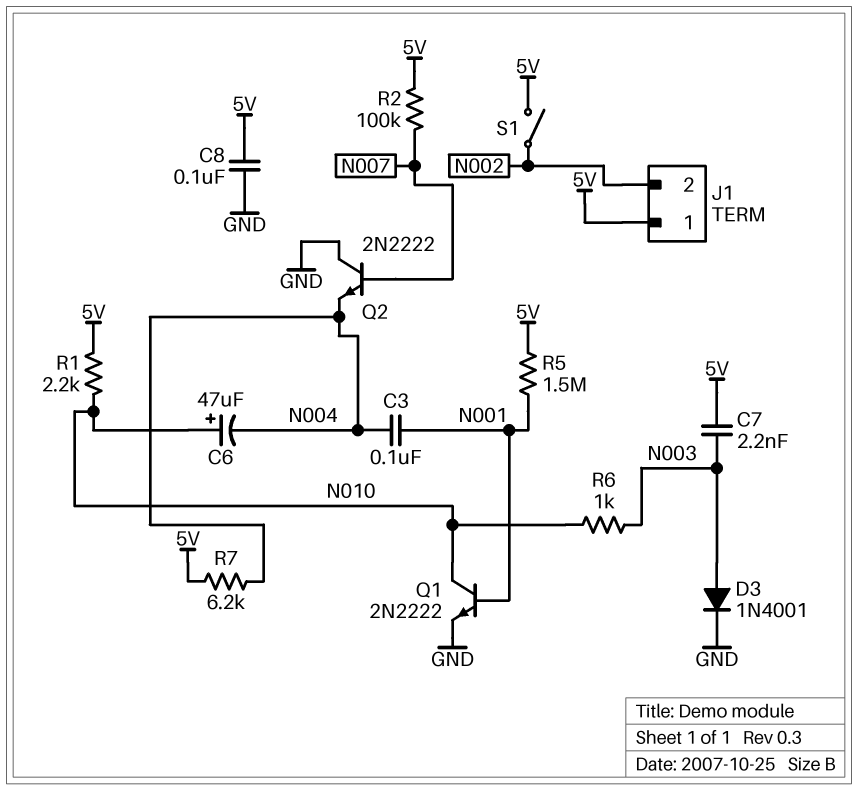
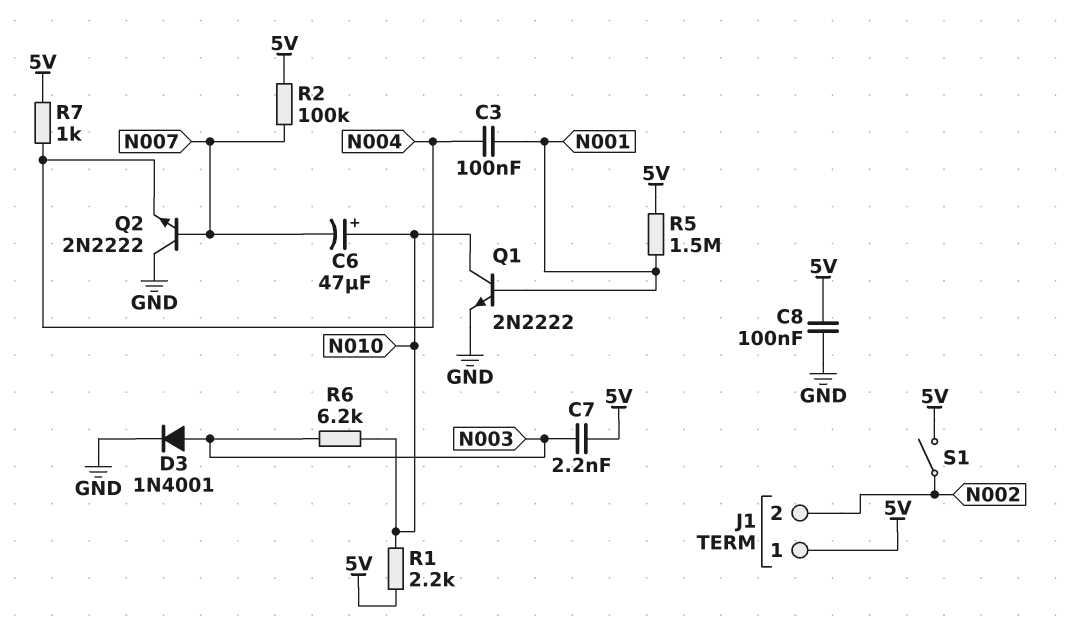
C6: 47uF (plus N010, minus N004) -> 47uF (plus N010, minus N007)
R6: 1k (N003, N010) -> 6.2k (N003, N010)
R7: 6.2k (5V, N004) -> 1k (5V, N004)

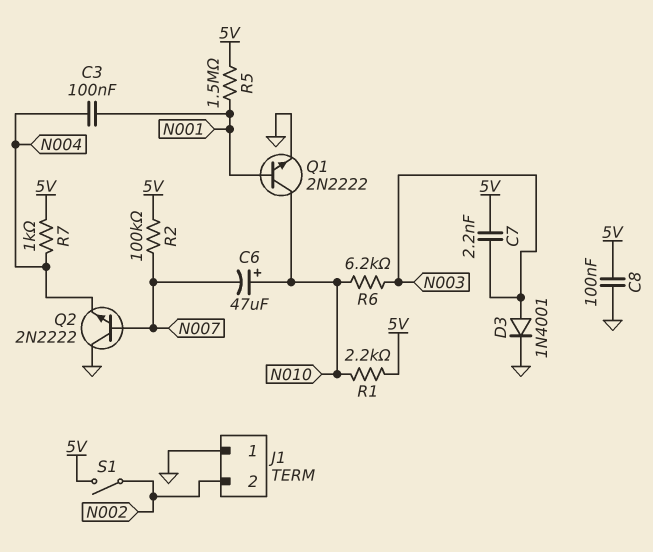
J1 pin 1: 5V -> GND

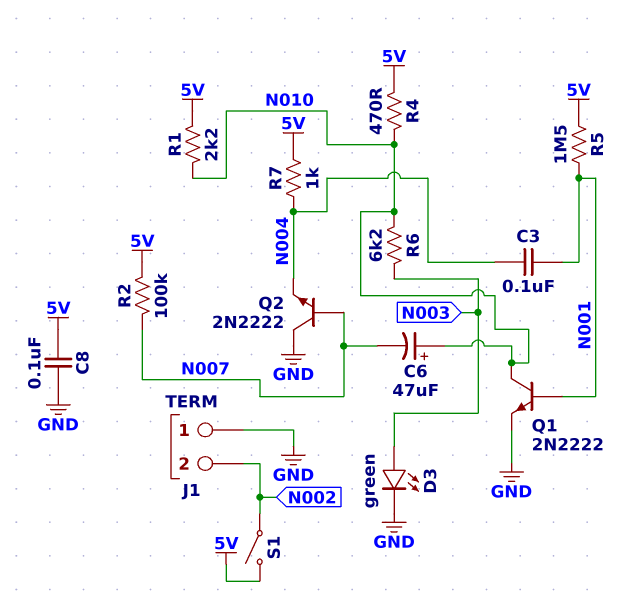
C7: 2.2nF (5V, N003) -> none
D3: diode 1N4001 (A N003, K GND) -> LED green (A N003, K GND)
R4: none -> 470 (5V, N010)

